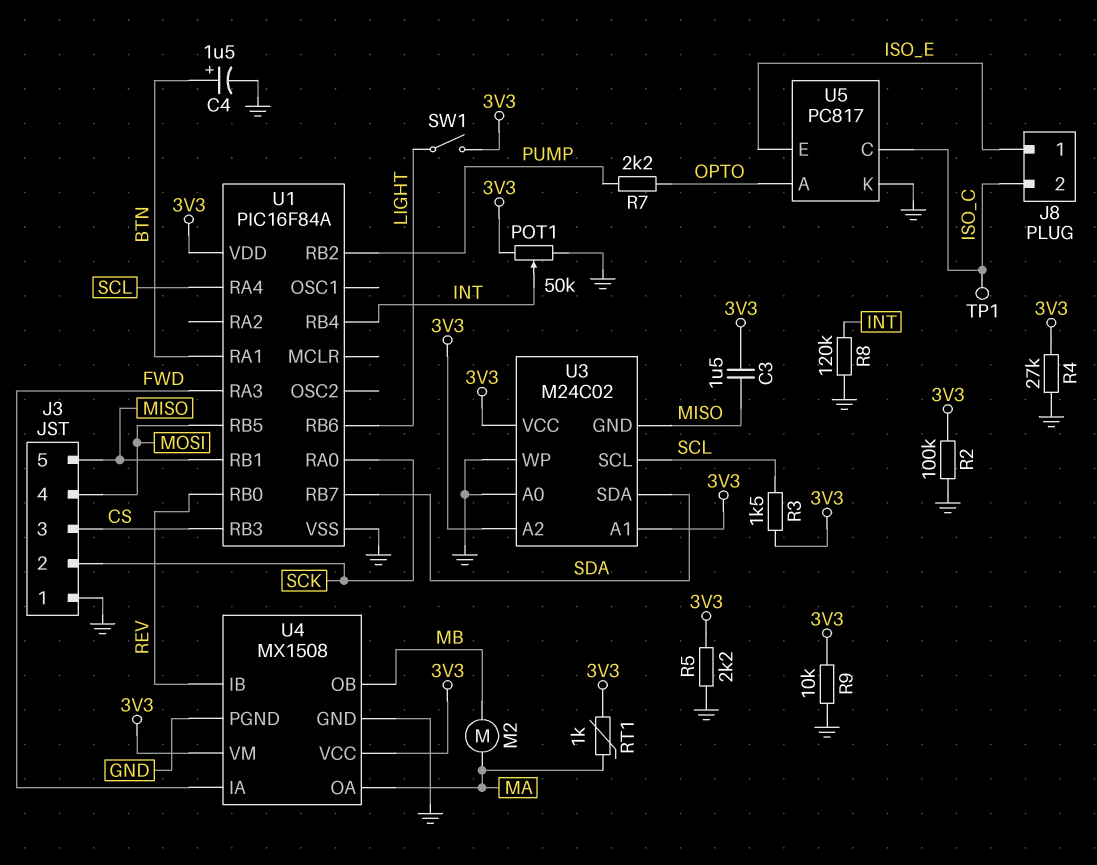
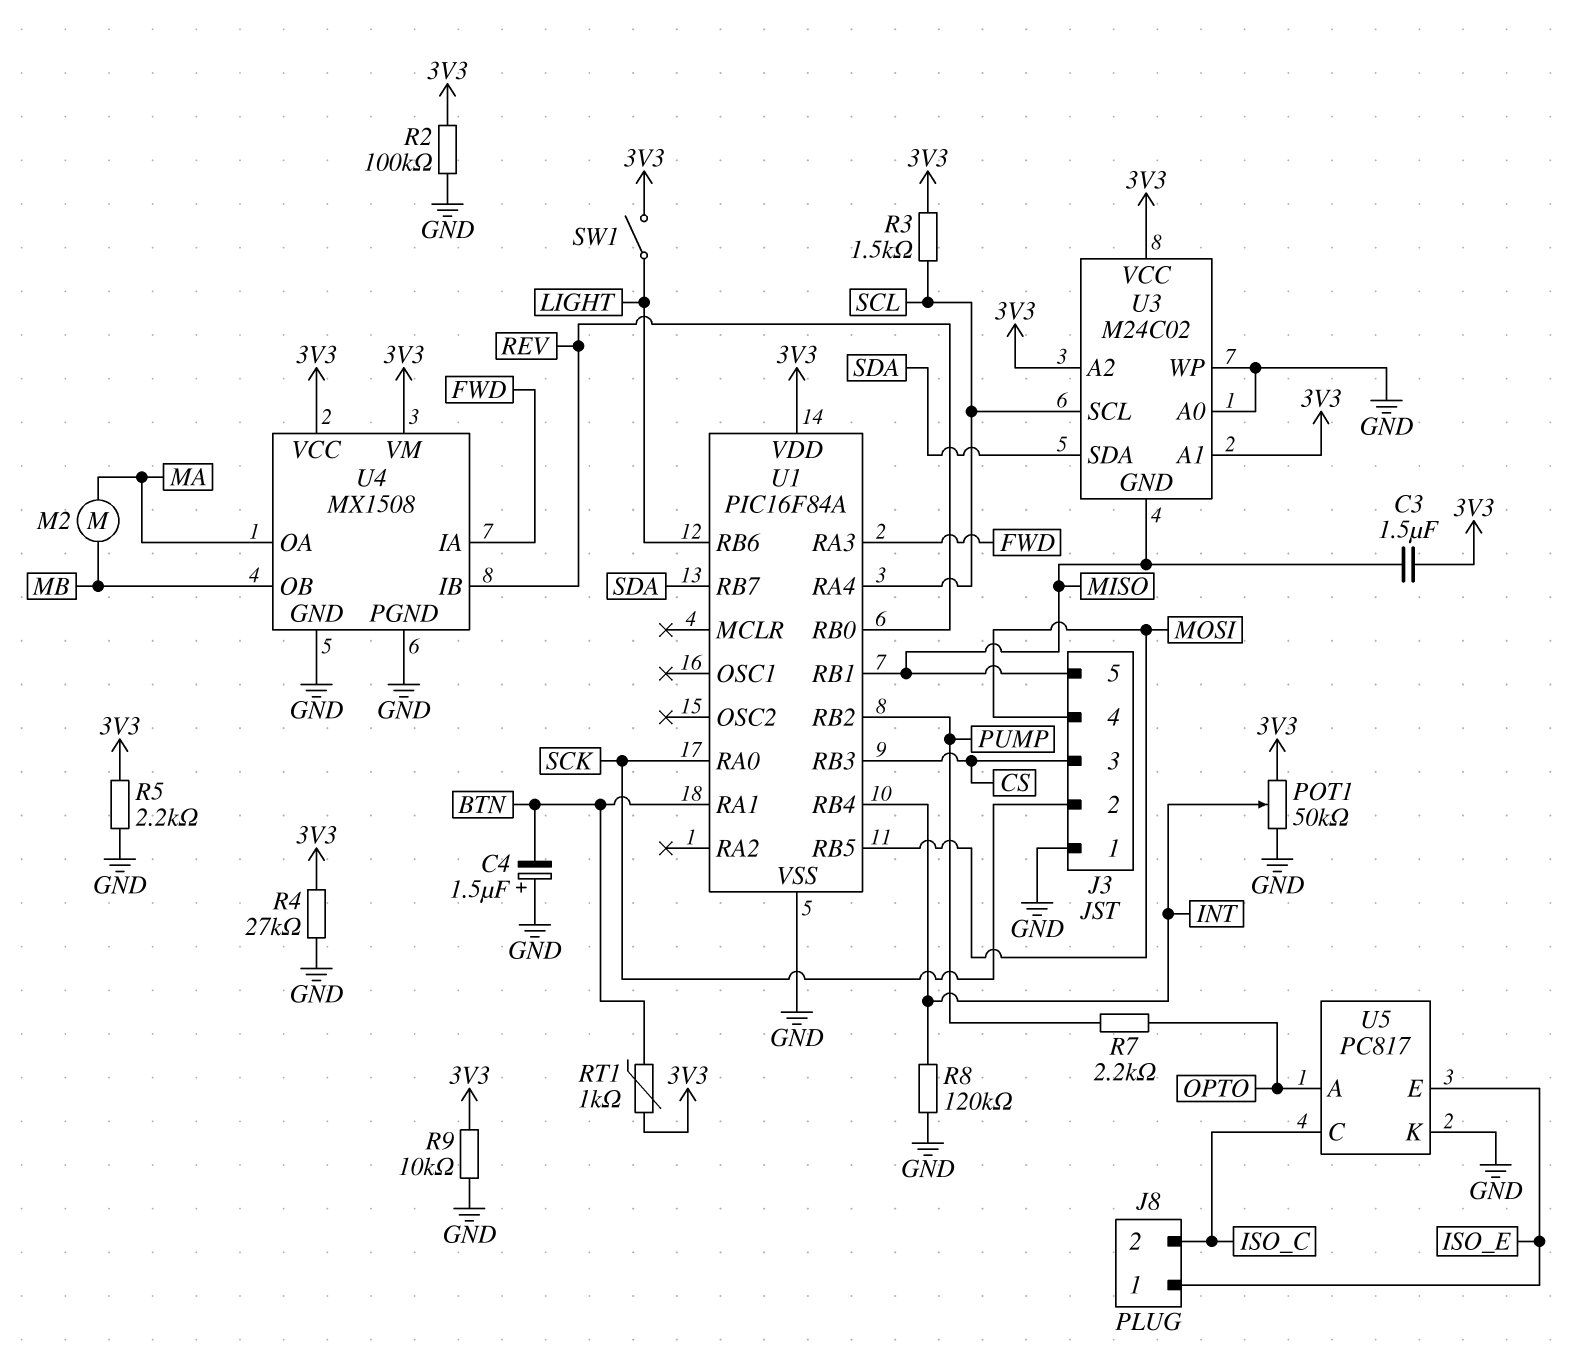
C4: 1.5uF (plus BTN, minus GND) -> 1.5uF (plus GND, minus BTN)
RT1: 1k (3V3, MA) -> 1k (3V3, BTN)
TP1: test point (ISO_C) -> none

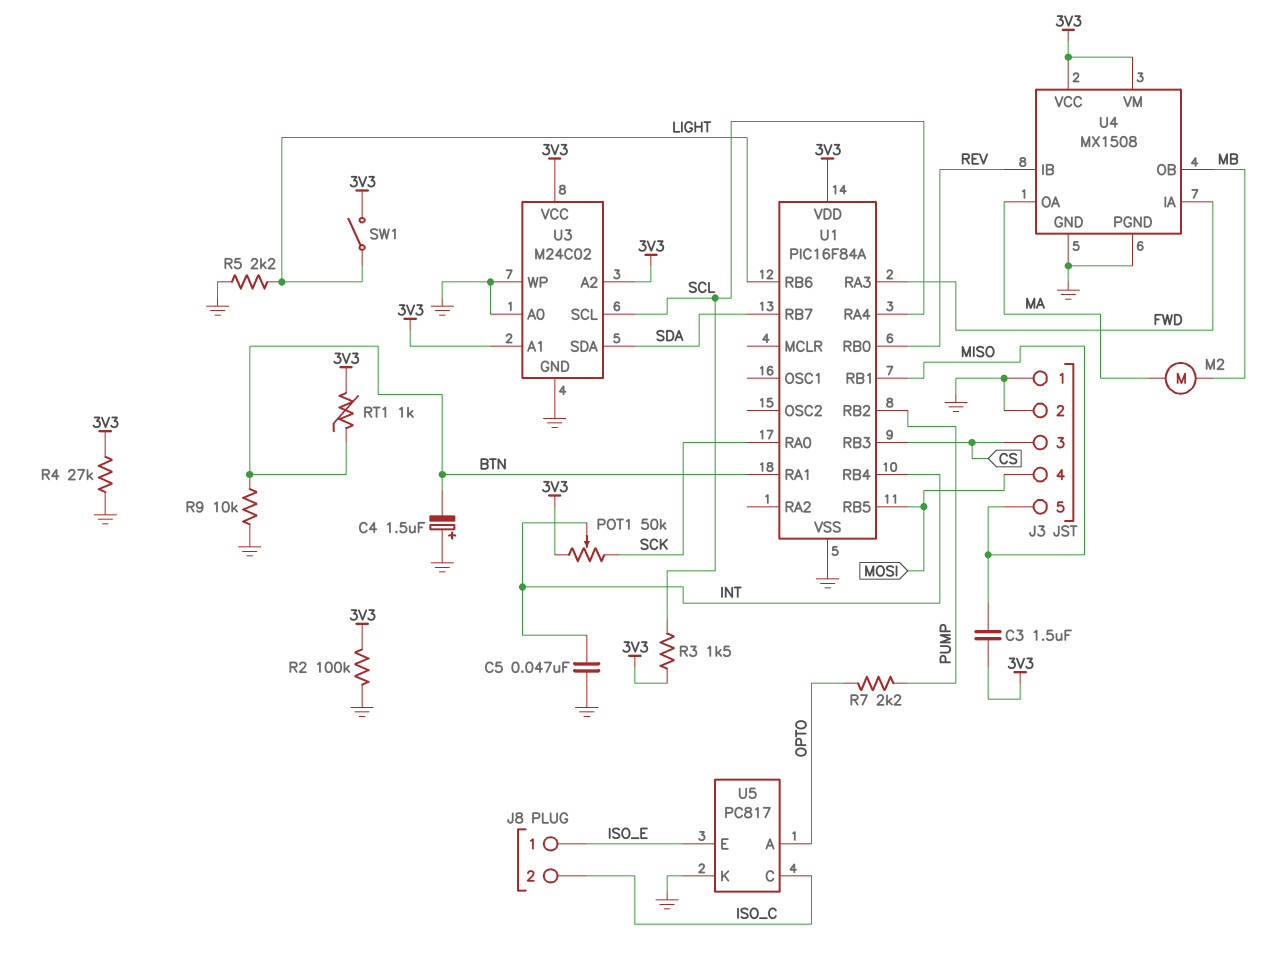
C5: none -> 47nF (GND, INT)
J3 pin 2: SCK -> GND
POT1: 50k (3V3, GND, wiper INT) -> 50k (3V3, SCK, wiper INT)
R5: 2.2k (3V3, GND) -> 2.2k (GND, LIGHT)
R8: 120k (GND, INT) -> none
R9: 10k (3V3, GND) -> 10k (BTN, GND)
U3 pin GND: MISO -> GND

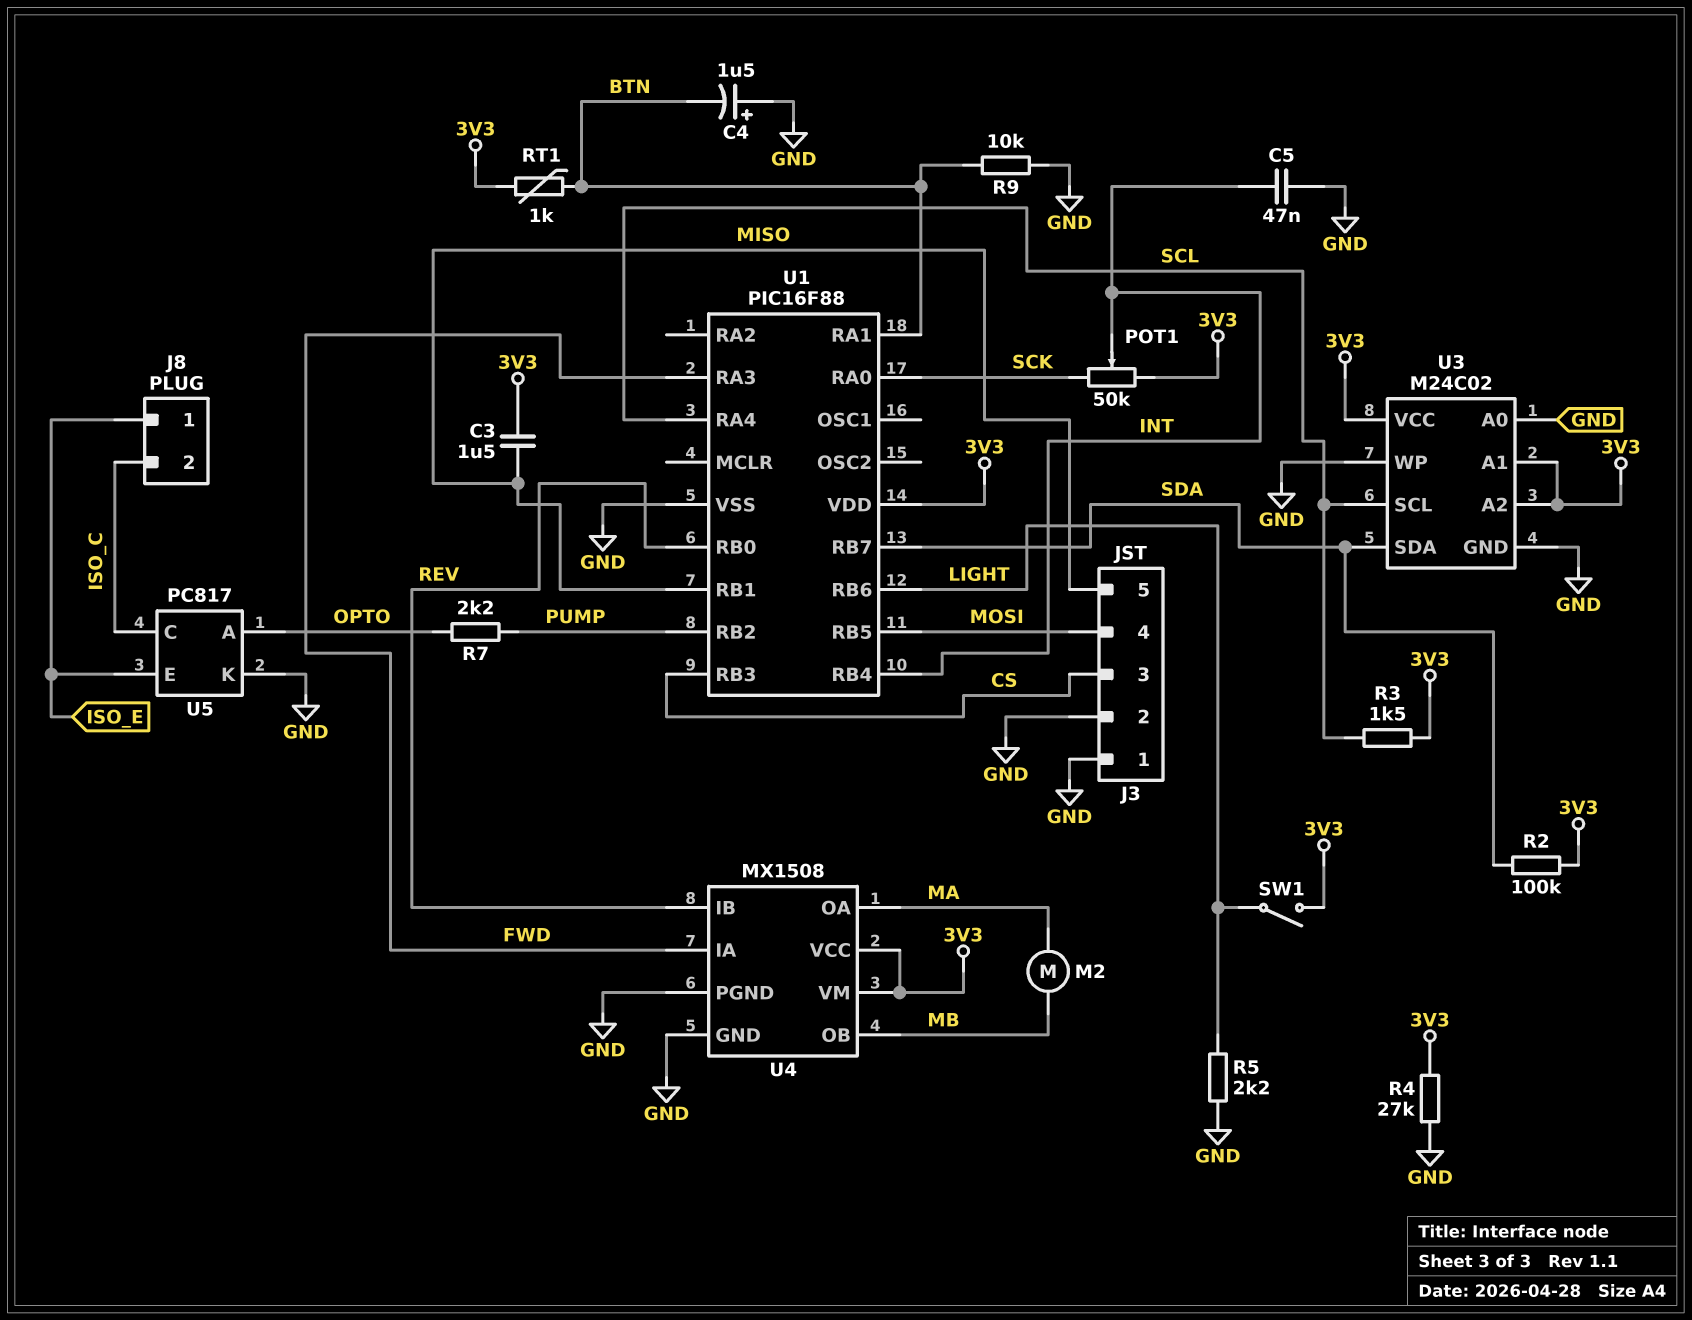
R2: 100k (3V3, GND) -> 100k (3V3, SDA)
U1: PIC16F84A -> PIC16F88

